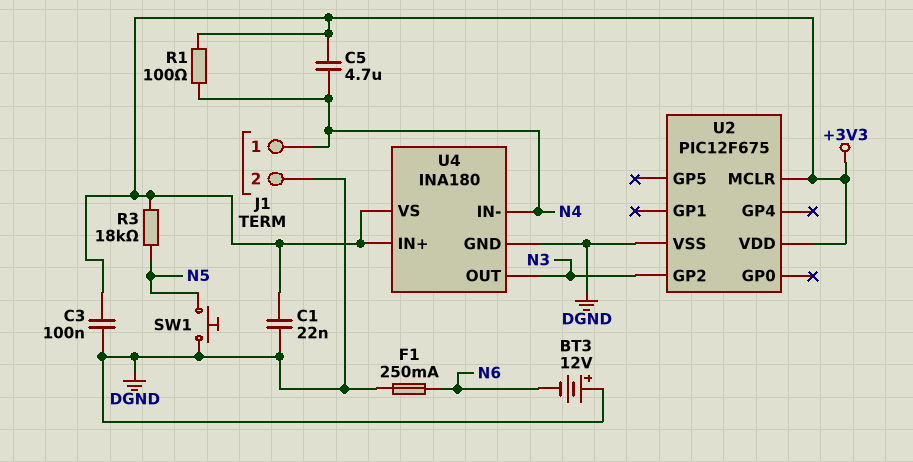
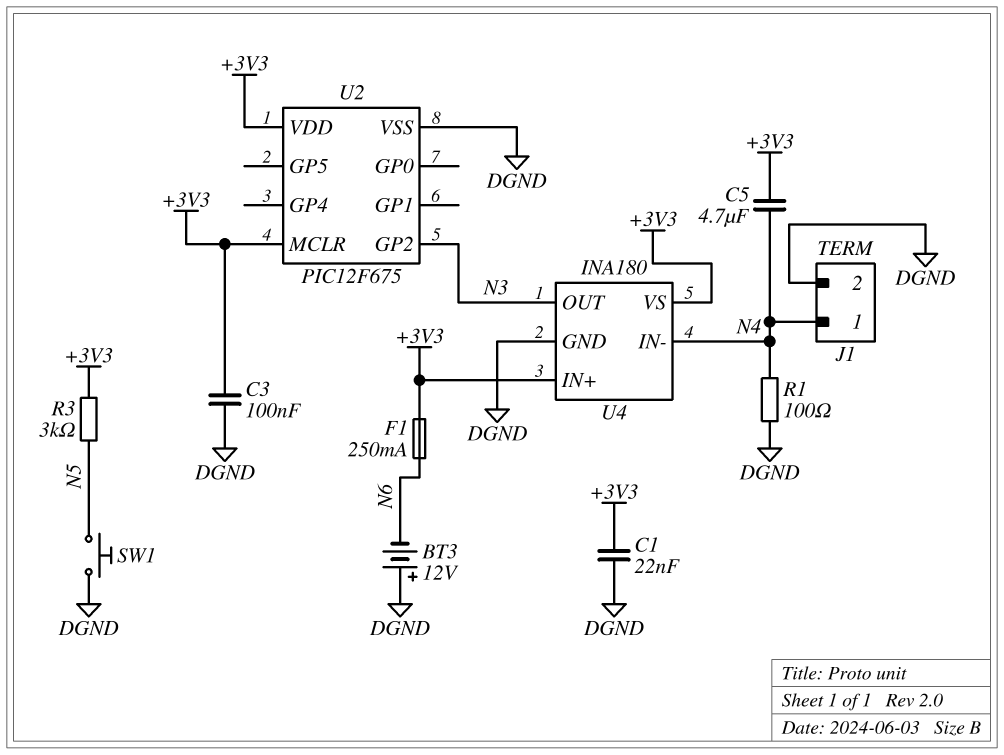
F1: 250mA (DGND, N6) -> 250mA (+3V3, N6)
R1: 100 (+3V3, N4) -> 100 (DGND, N4)
R3: 18k (+3V3, N5) -> 3k (+3V3, N5)

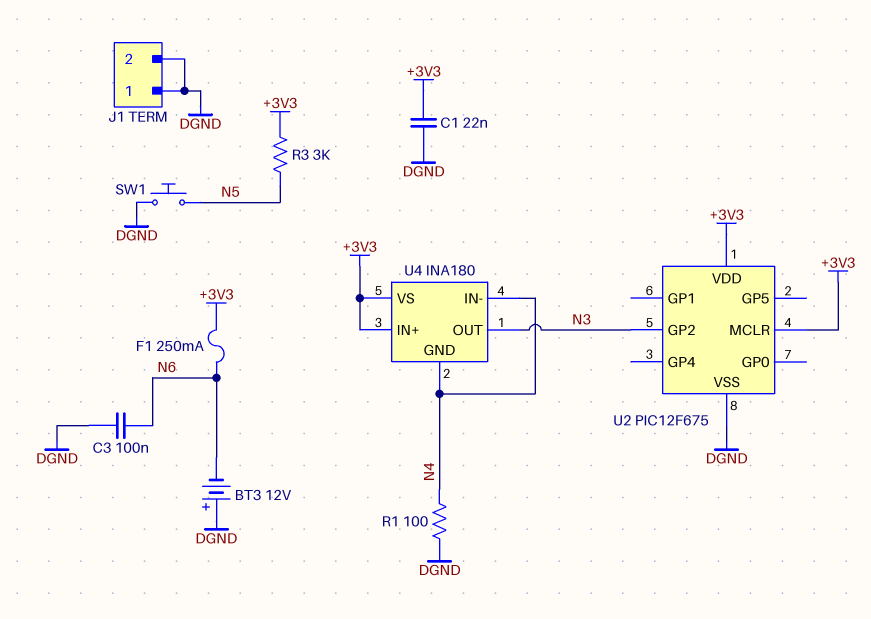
C3: 100nF (+3V3, DGND) -> 100nF (DGND, N6)
C5: 4.7uF (+3V3, N4) -> none
J1 pin 1: N4 -> DGND
U4 pin GND: DGND -> N4

